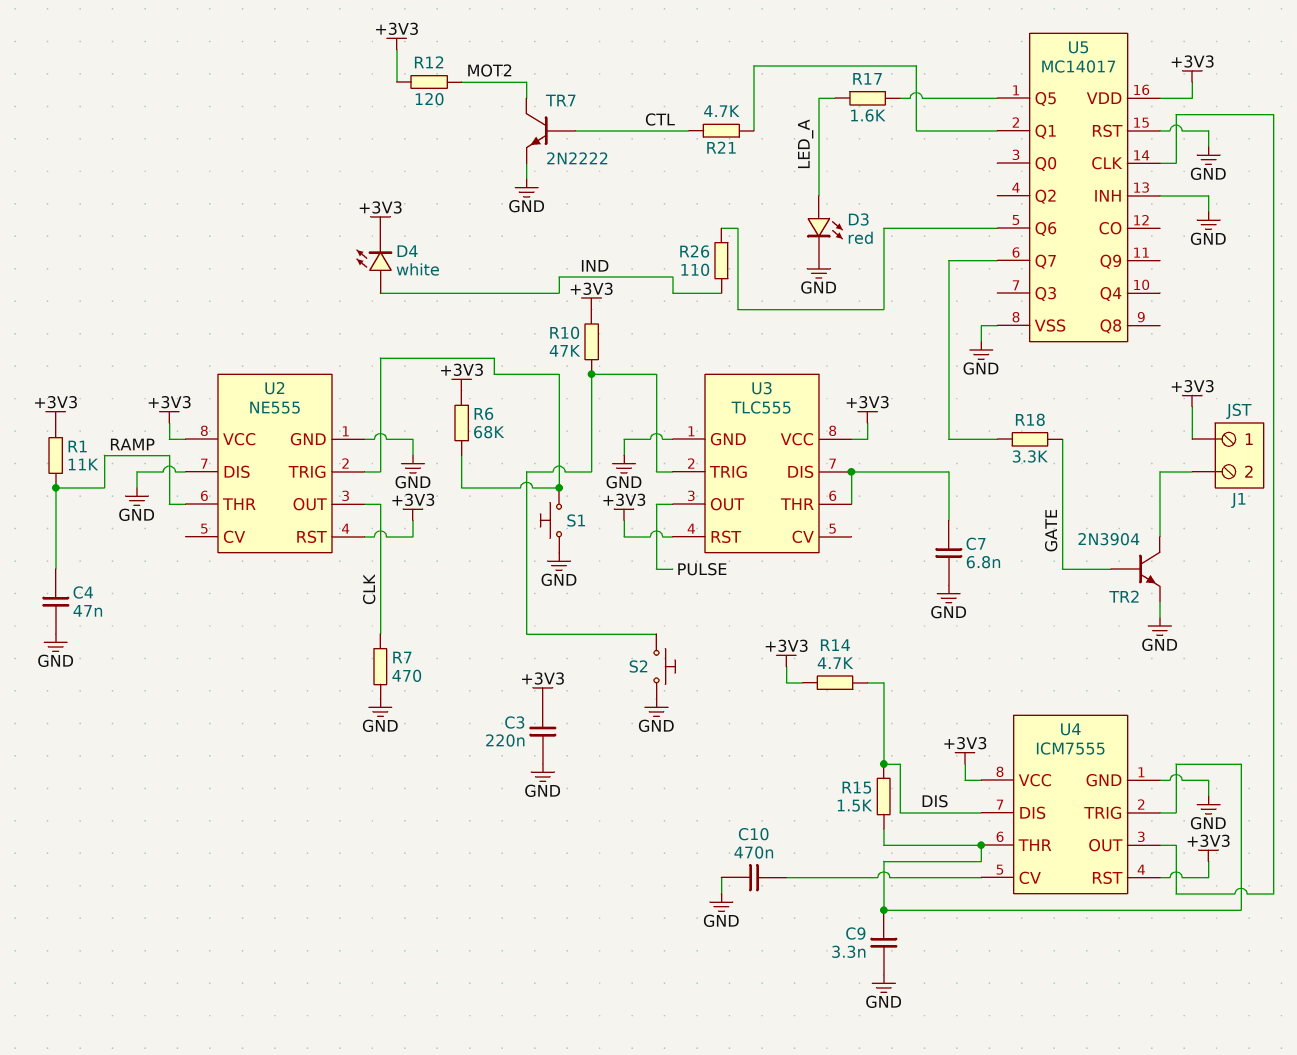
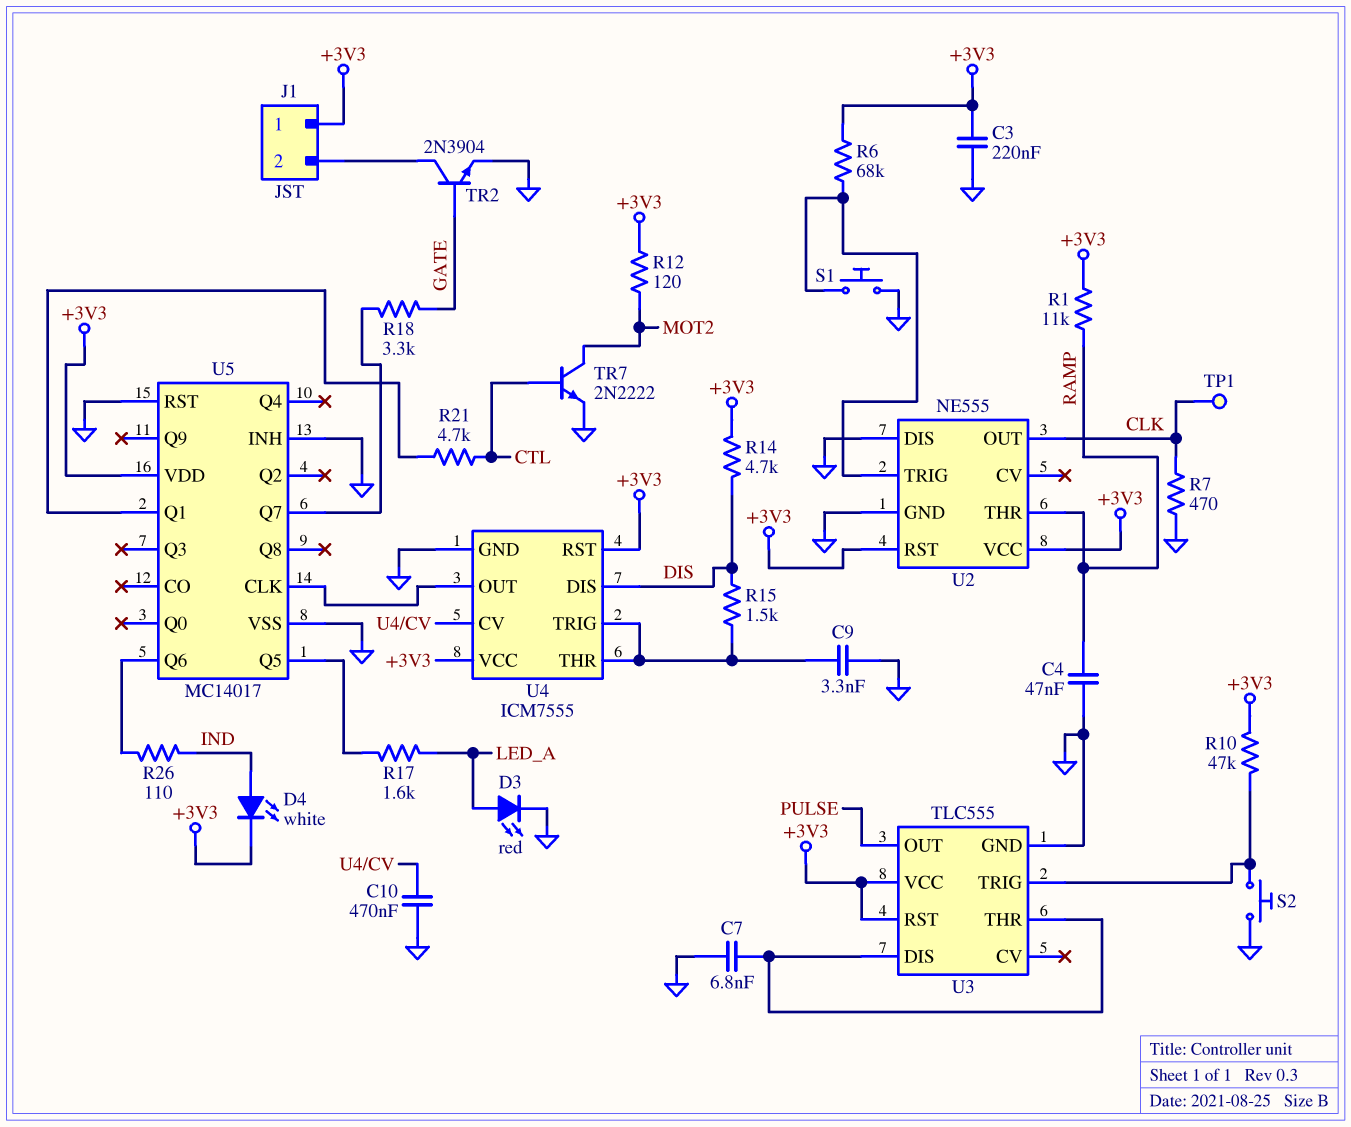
TP1: none -> test point (CLK)

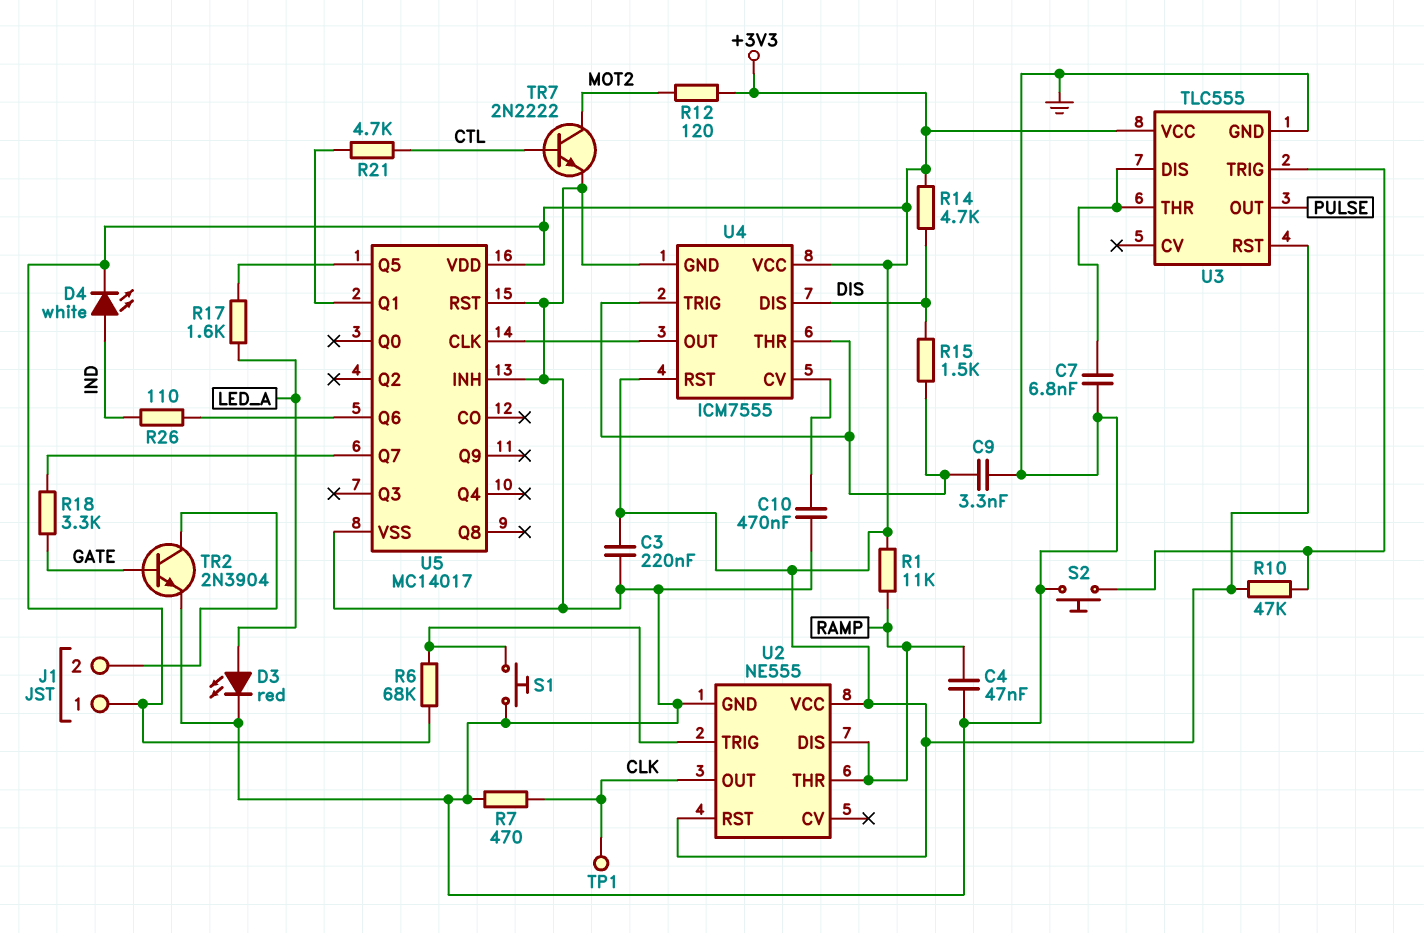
U2 pin DIS: GND -> RAMP

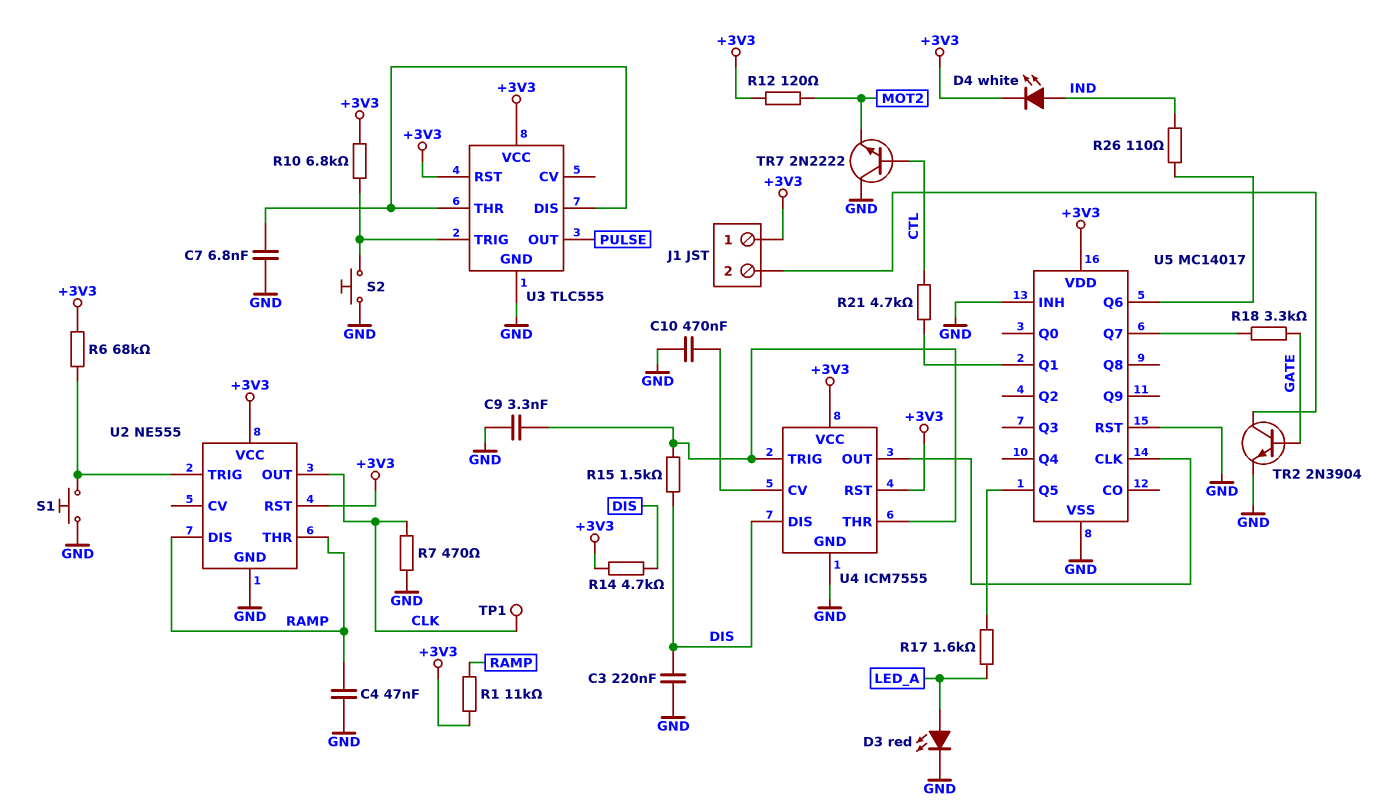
C3: 220nF (+3V3, GND) -> 220nF (DIS, GND)
R10: 47k (+3V3, U3/TRIG) -> 6.8k (+3V3, U3/TRIG)
TR7: NPN 2N2222 (B CTL, C MOT2, E GND) -> NPN 2N2222 (B CTL, C GND, E MOT2)

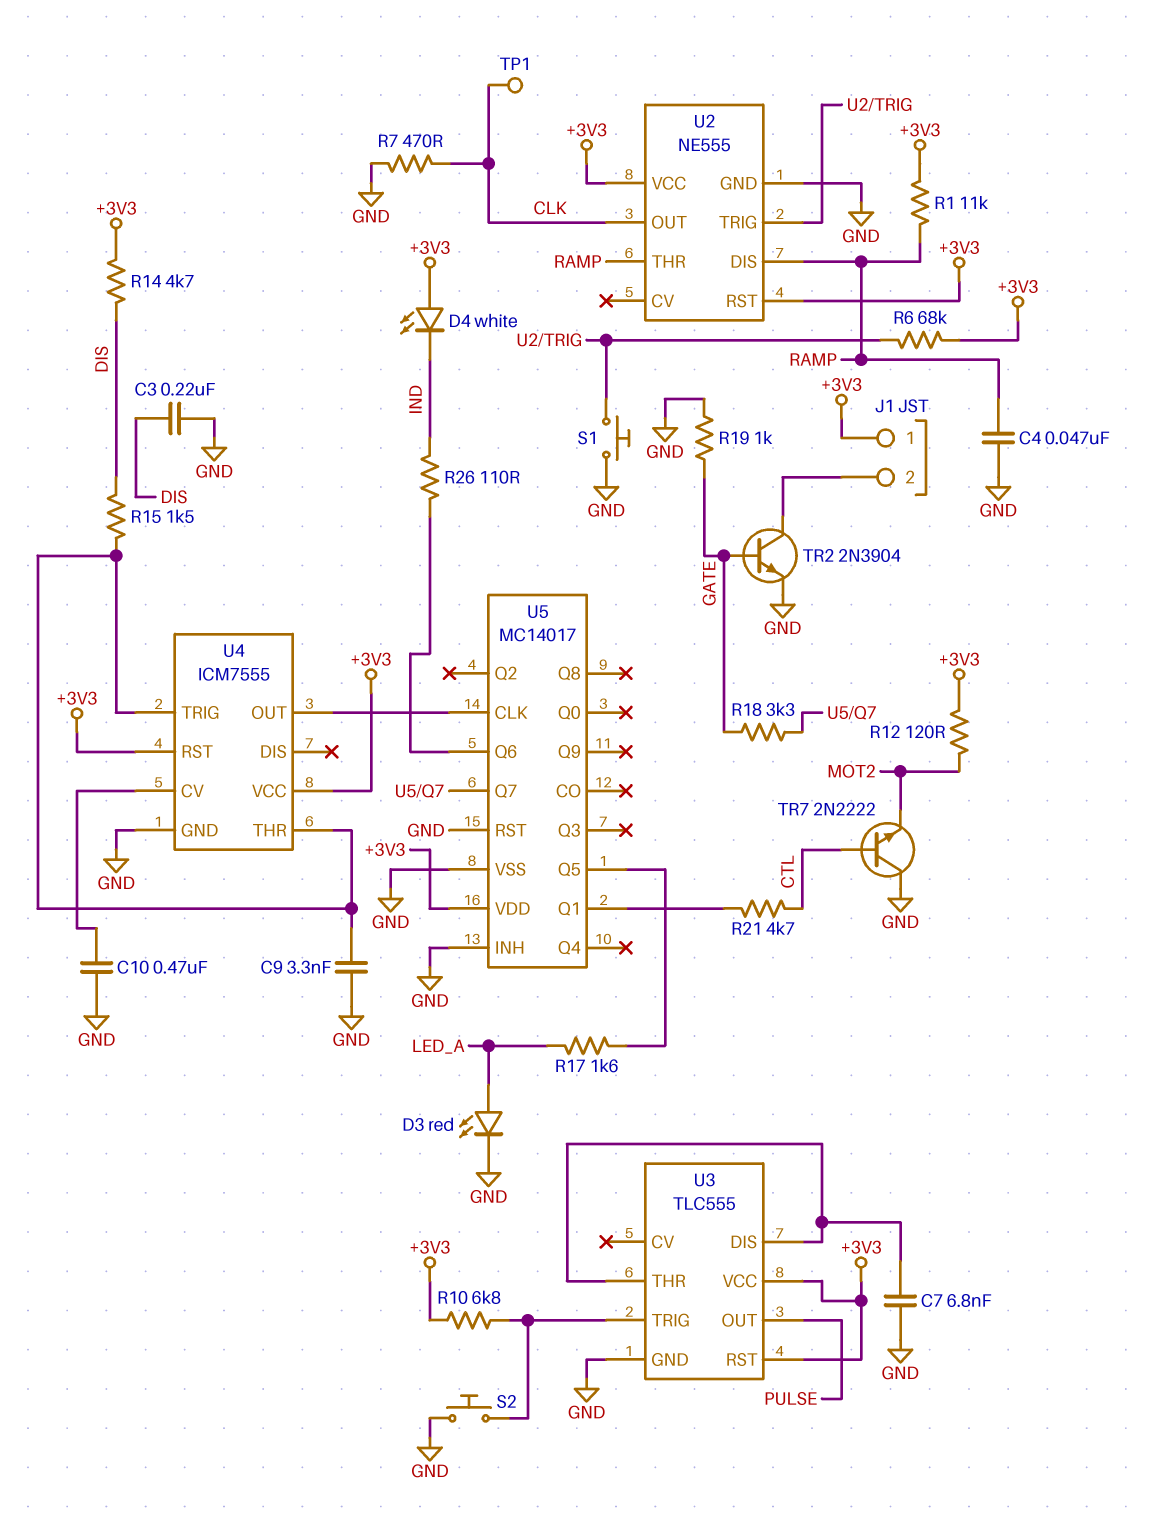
D4: LED white (A IND, K +3V3) -> LED white (A +3V3, K IND)
R19: none -> 1k (GATE, GND)
U4 pin DIS: DIS -> none

